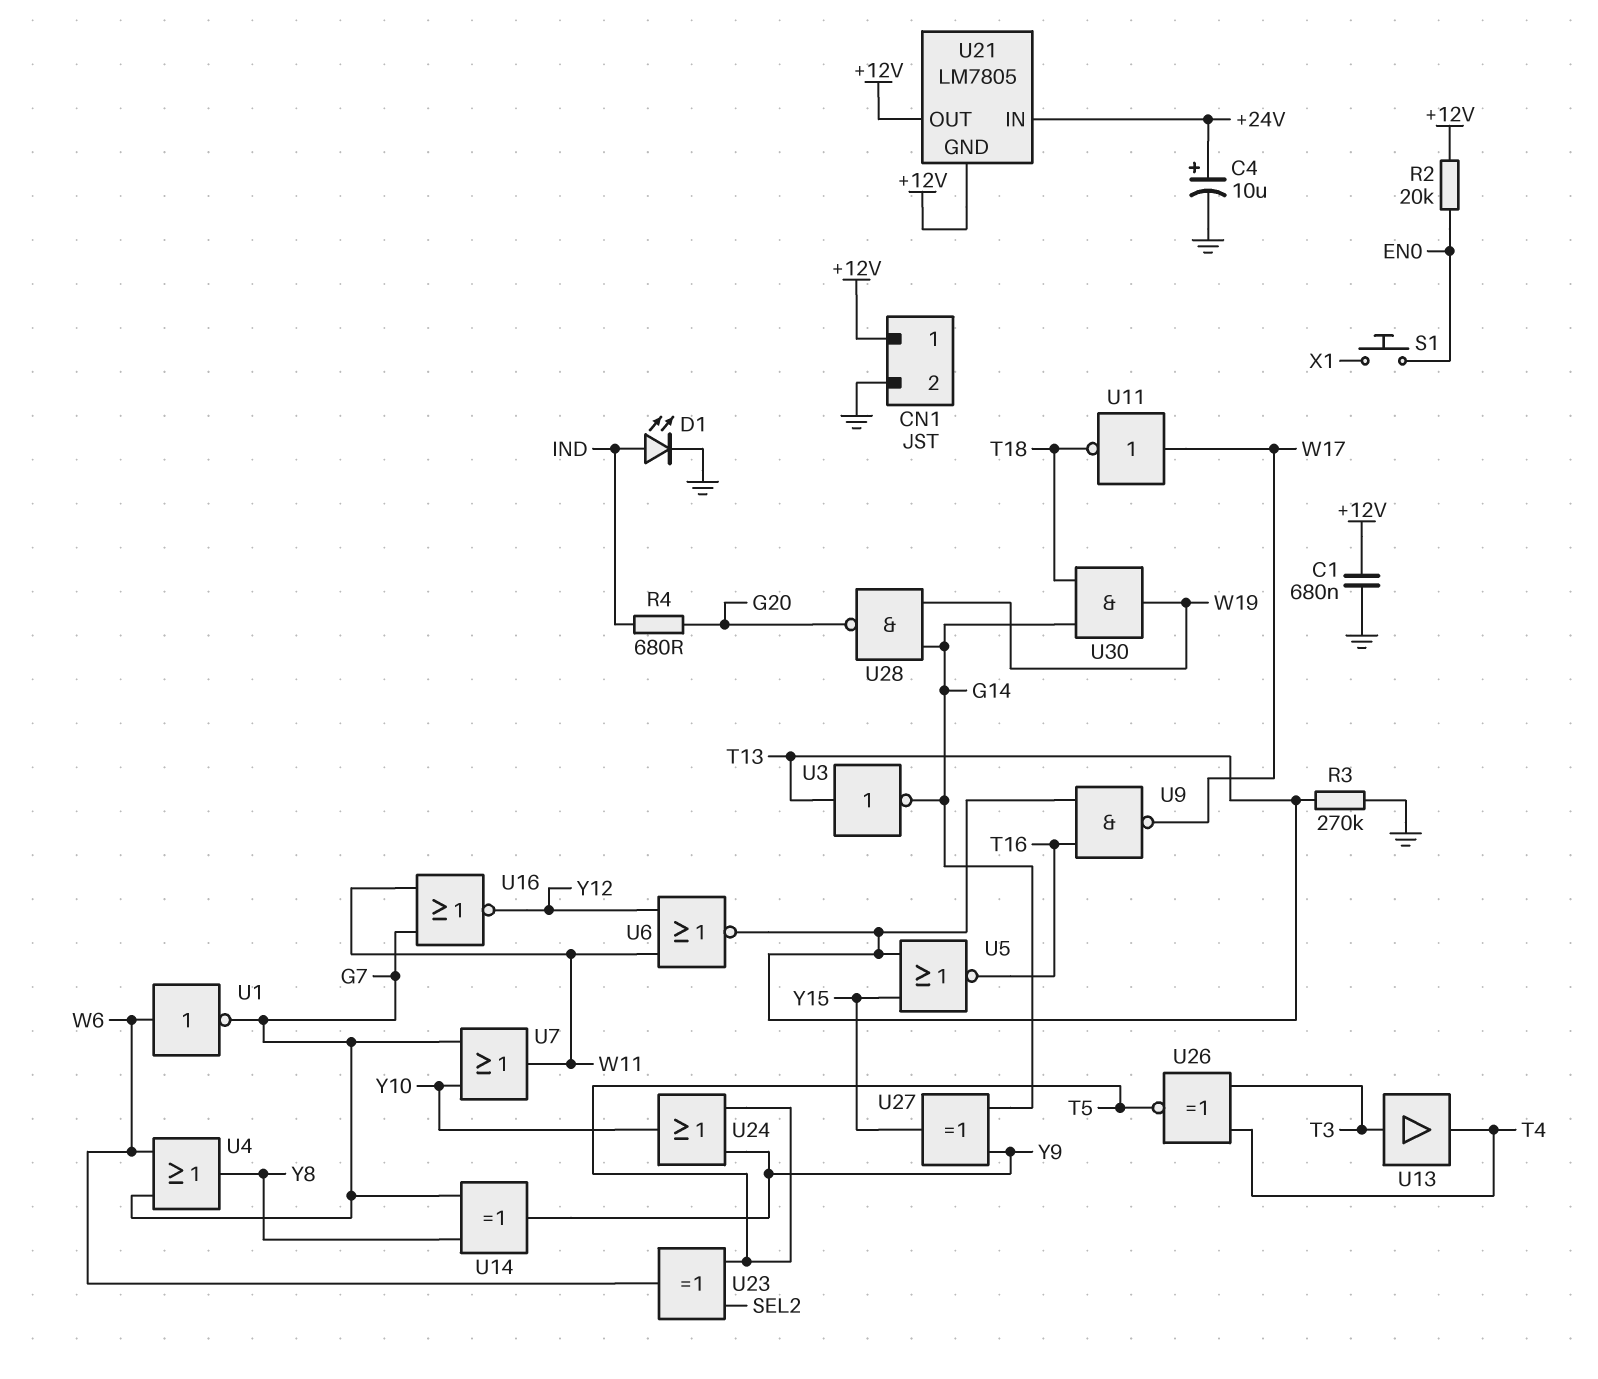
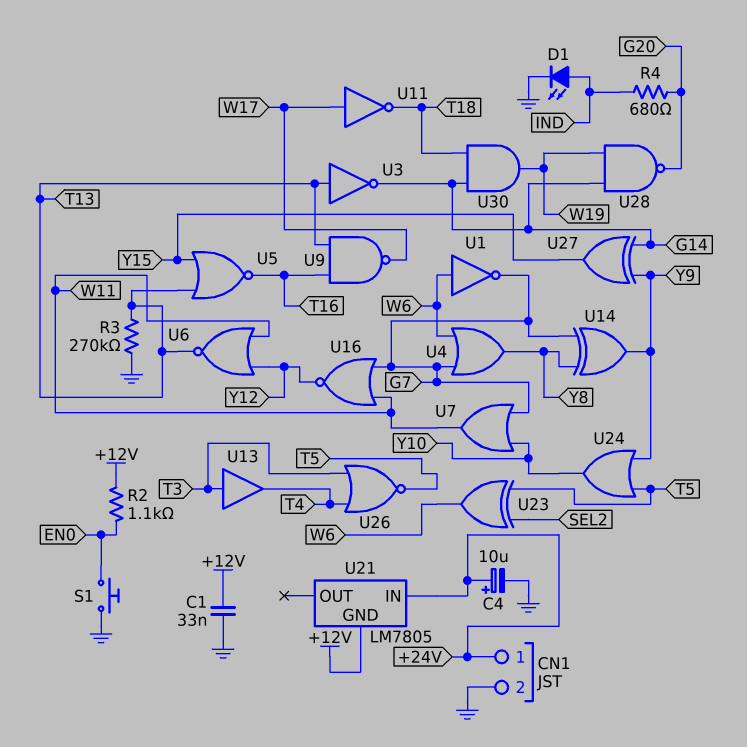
C1: 680nF (+12V, GND) -> 33nF (+12V, GND)
CN1 pin 1: +12V -> +24V
R2: 20k (+12V, EN0) -> 1.1k (+12V, EN0)
S1: button (EN0, X1) -> button (EN0, GND)
U21 pin OUT: +12V -> none
U26: XNOR (in T3, in T4, out T5) -> NOR (in T3, in T4, out T5)

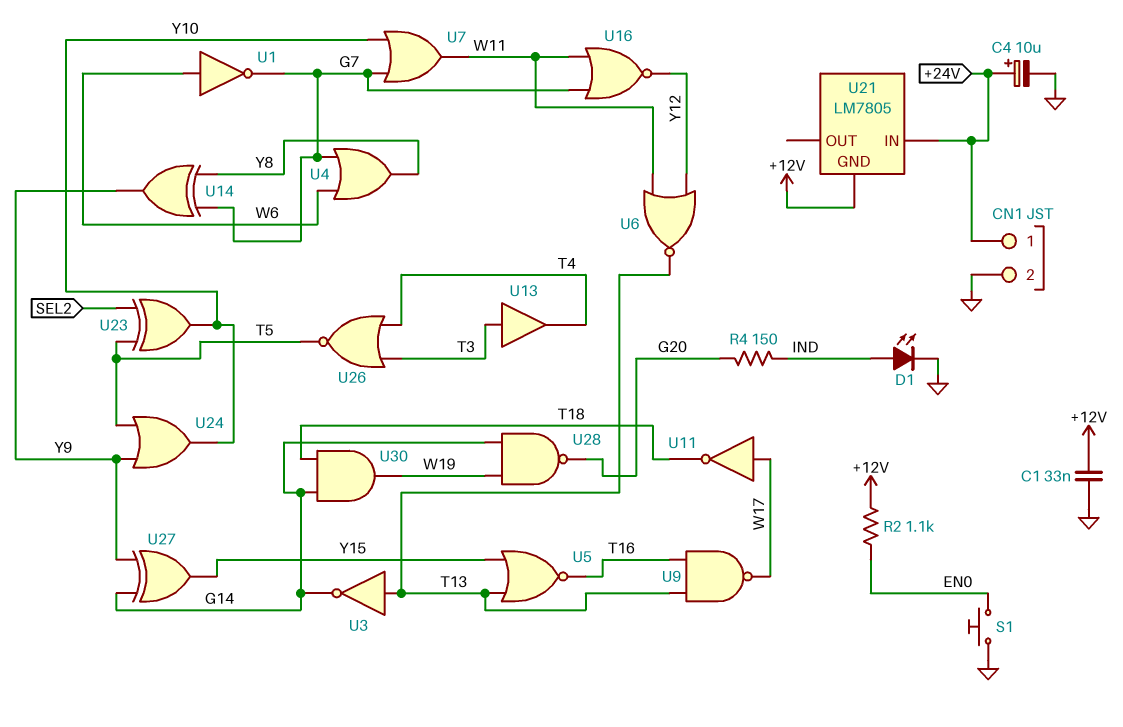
R3: 270k (GND, T13) -> none
R4: 680 (G20, IND) -> 150 (G20, IND)
U23: XOR (in SEL2, in T5, out W6) -> XOR (in SEL2, in T5, out Y10)

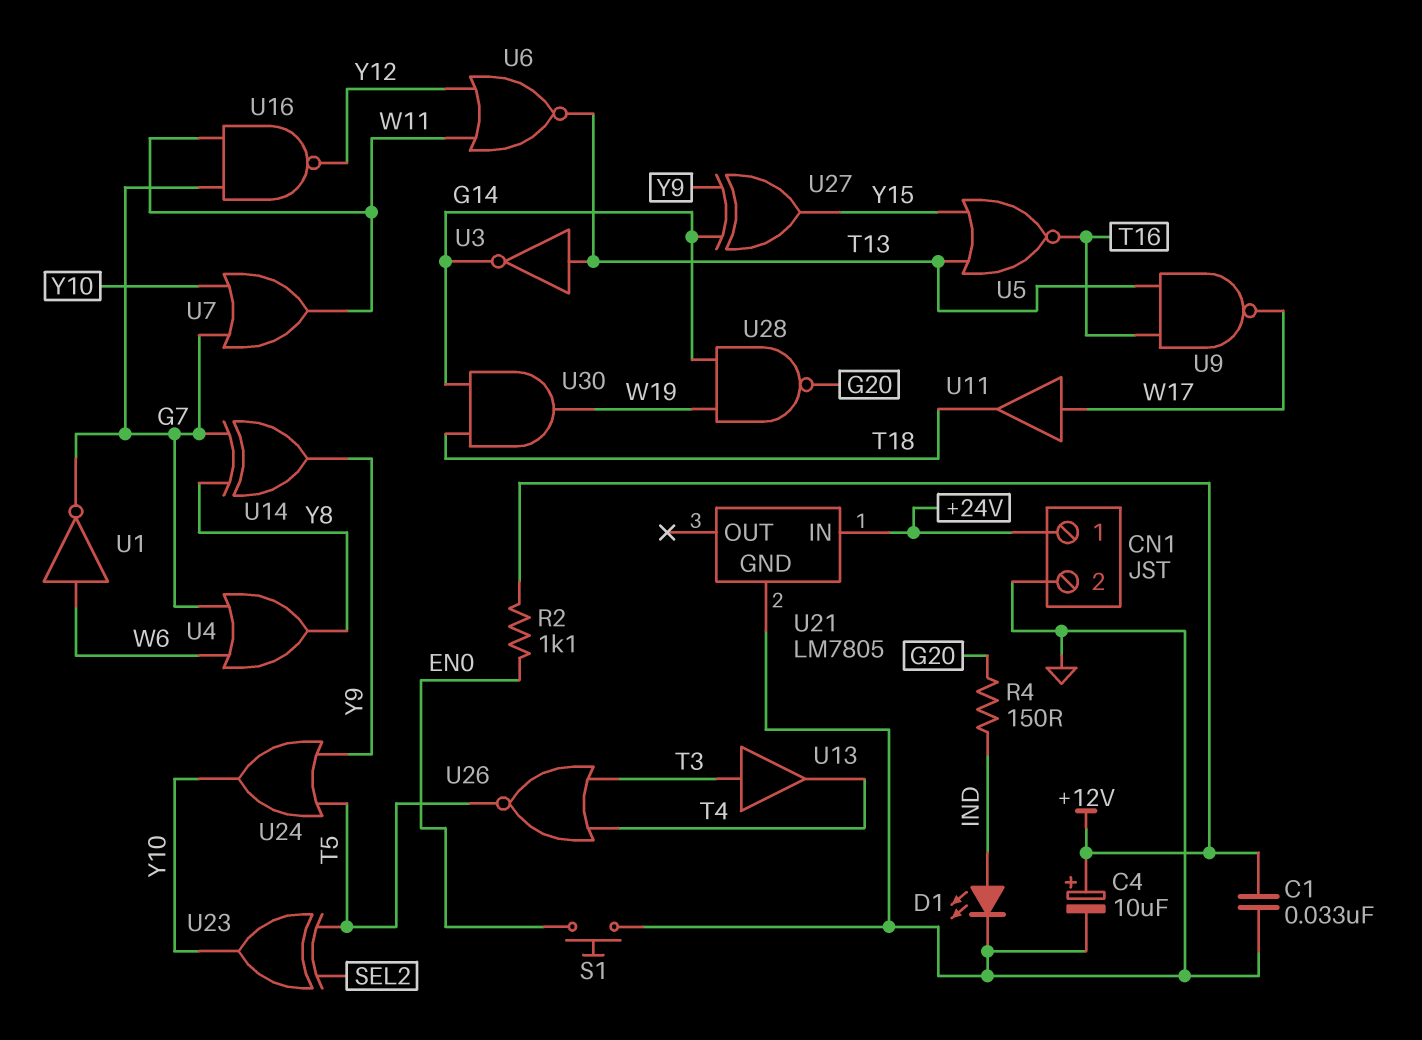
C4: 10uF (plus +24V, minus GND) -> 10uF (plus +12V, minus GND)
U11: NOT (in W17, out T18) -> buffer (in W17, out T18)
U16: NOR (in G7, in W11, out Y12) -> NAND (in G7, in W11, out Y12)
U21 pin GND: +12V -> GND

